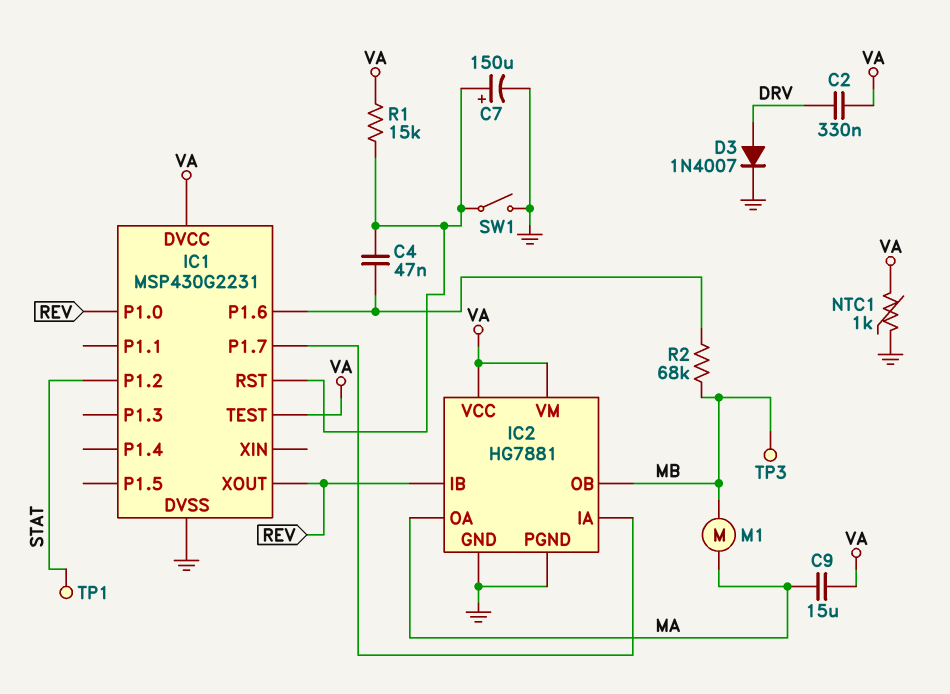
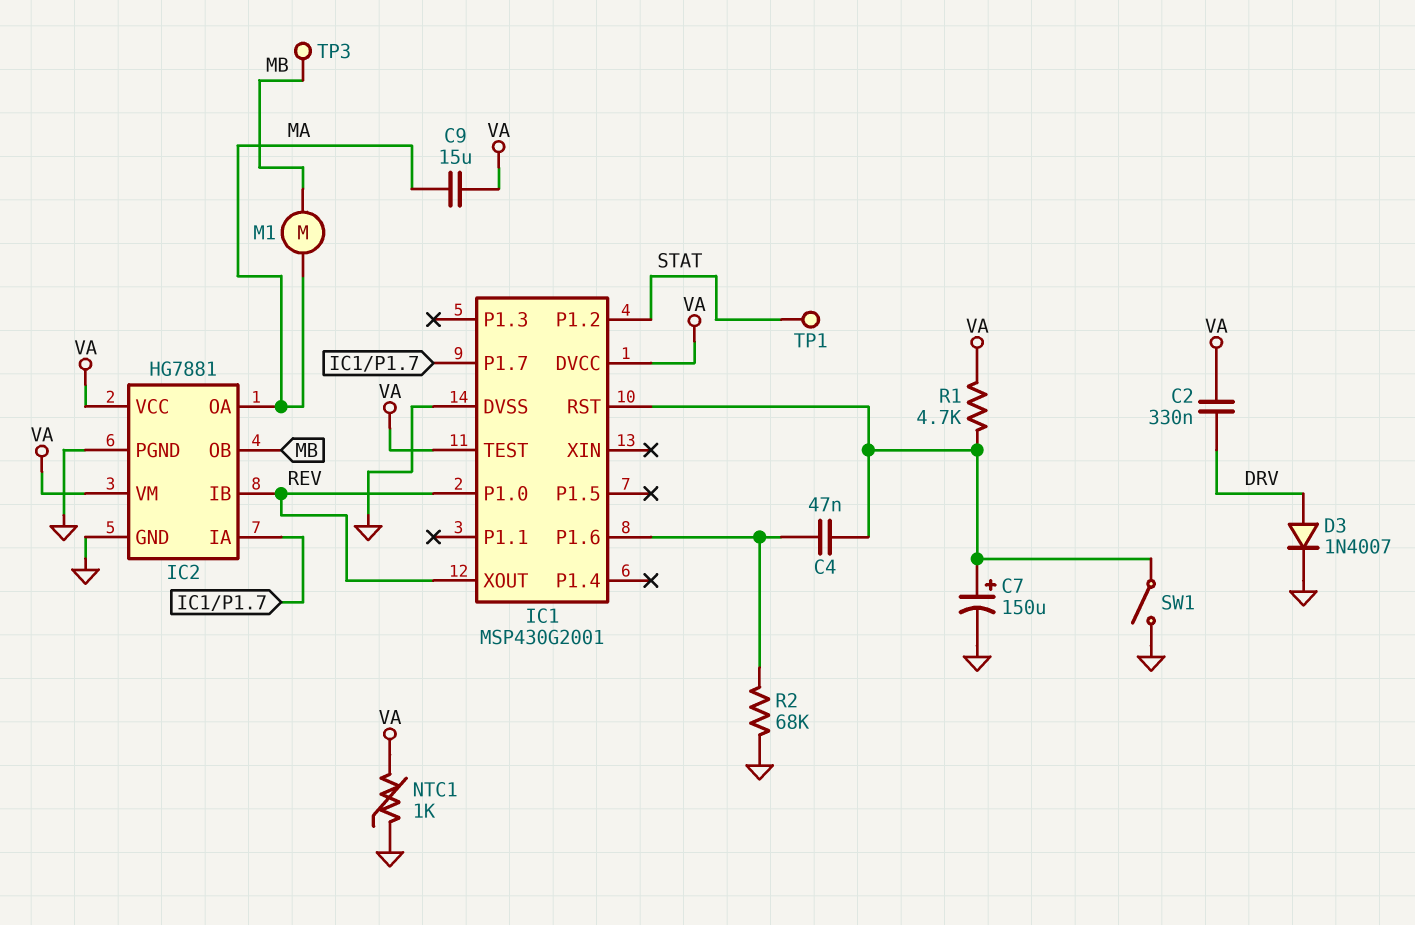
IC1: MSP430G2231 -> MSP430G2001
R1: 15k (IC1/RST, VA) -> 4.7k (IC1/RST, VA)
R2: 68k (IC1/P1.6, MB) -> 68k (GND, IC1/P1.6)

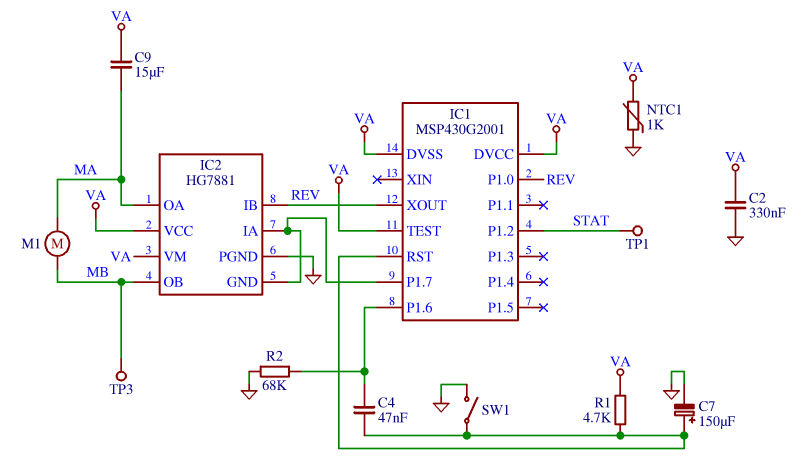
C2: 330nF (DRV, VA) -> 330nF (GND, VA)
D3: diode 1N4007 (A DRV, K GND) -> none
IC1 pin DVSS: GND -> VA
IC2 pin GND: GND -> IC1/P1.7

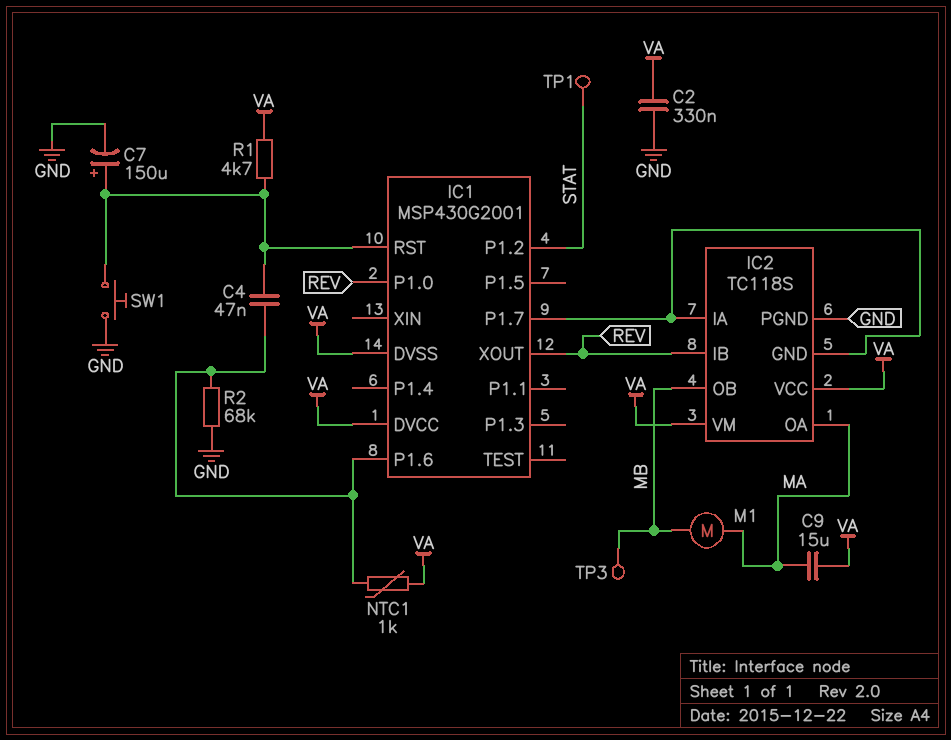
IC1 pin TEST: VA -> none
IC2: HG7881 -> TC118S
NTC1: 1k (GND, VA) -> 1k (IC1/P1.6, VA)
SW1: switch (GND, IC1/RST) -> button (GND, IC1/RST)

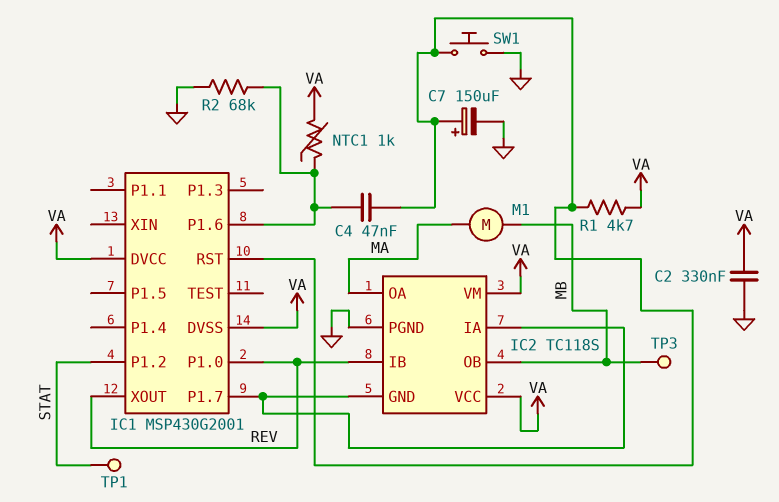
C9: 15uF (MA, VA) -> none

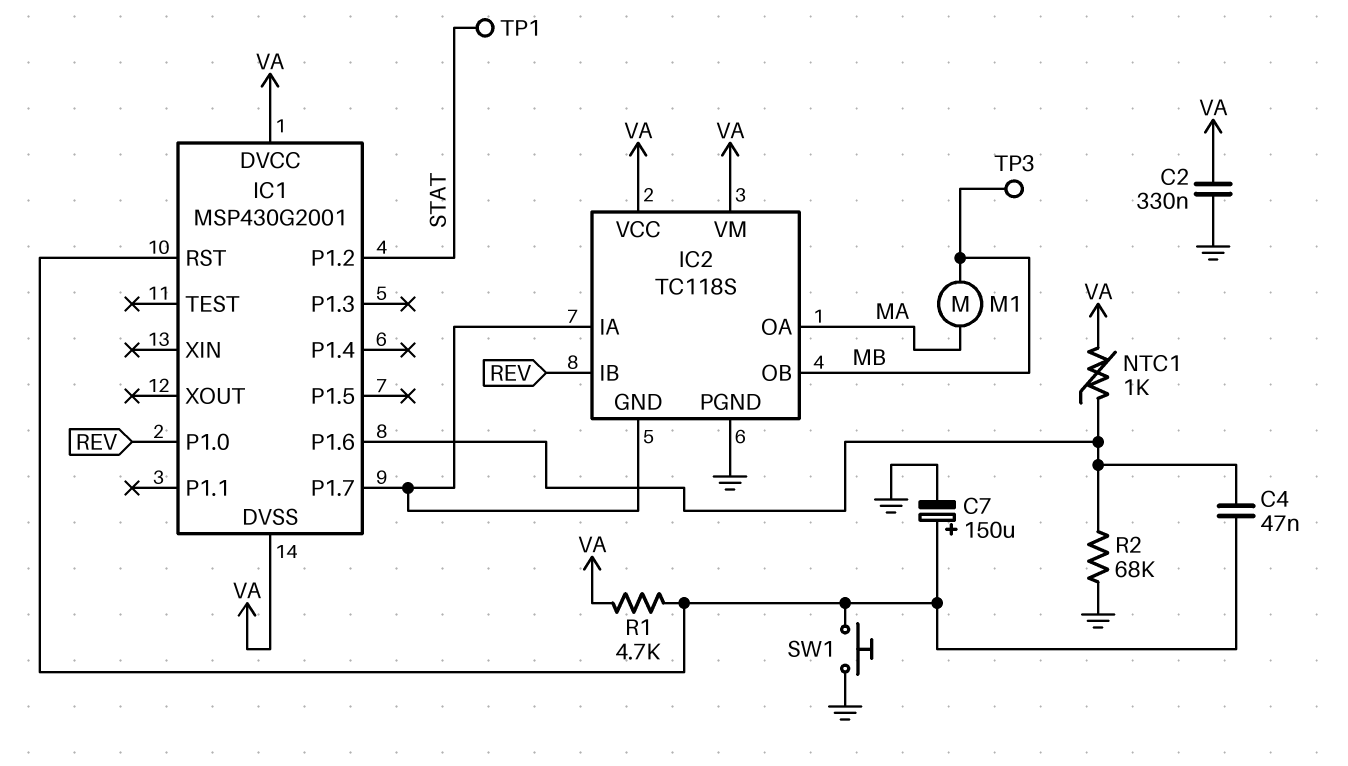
IC1 pin XOUT: REV -> none

